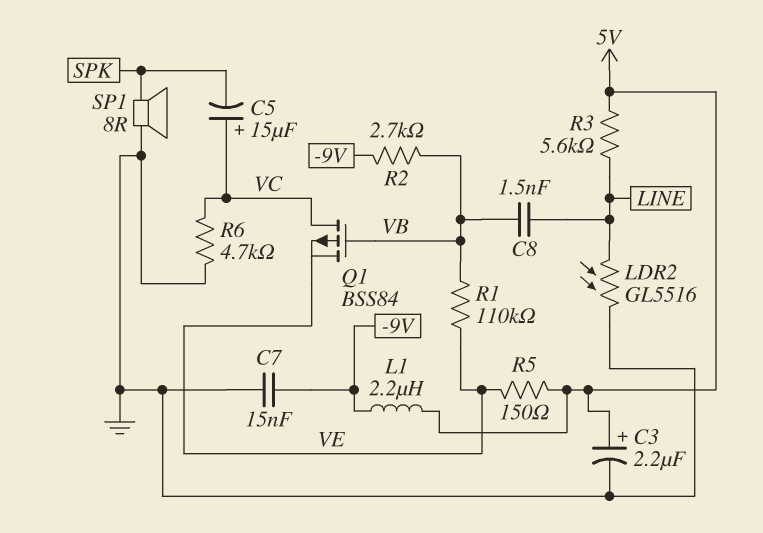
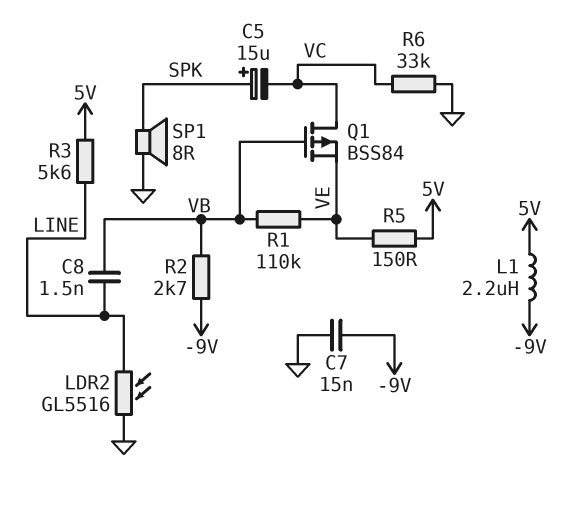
C3: 2.2uF (plus 5V, minus GND) -> none
C5: 15uF (plus VC, minus SPK) -> 15uF (plus SPK, minus VC)
R6: 4.7k (GND, VC) -> 33k (GND, VC)

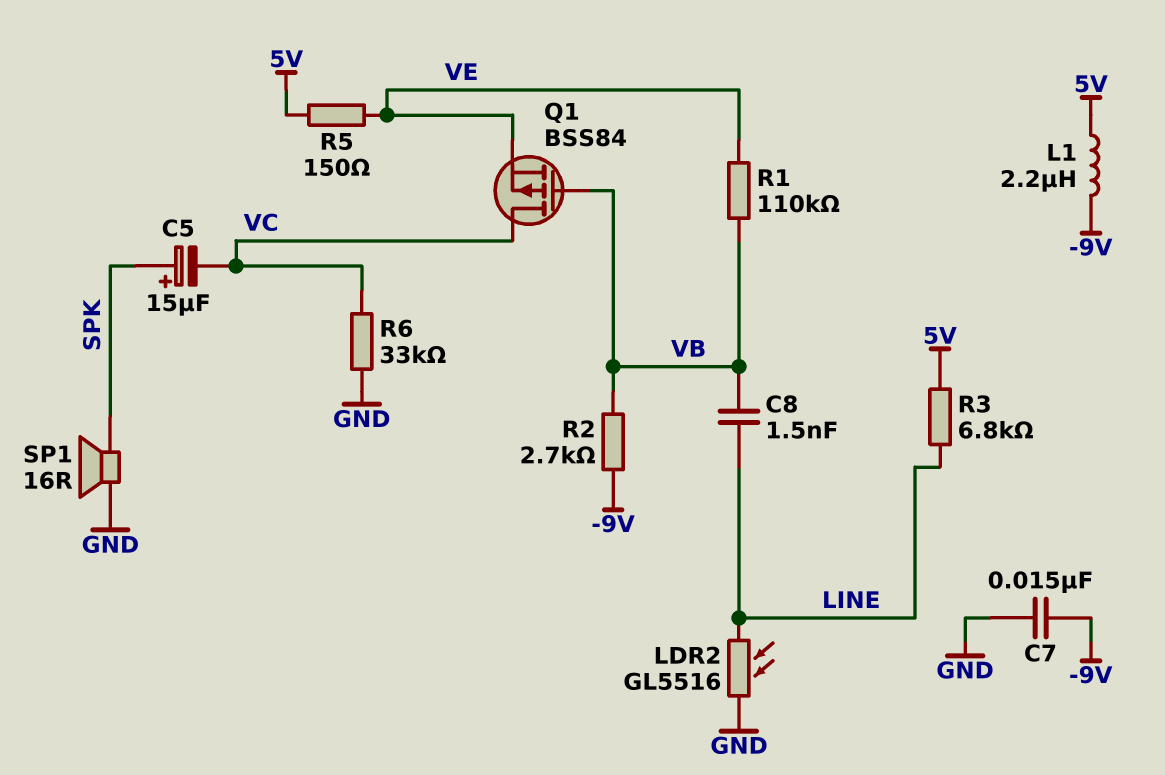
R3: 5.6k (5V, LINE) -> 6.8k (5V, LINE)
SP1: speaker 8R (GND, SPK) -> speaker 16R (GND, SPK)

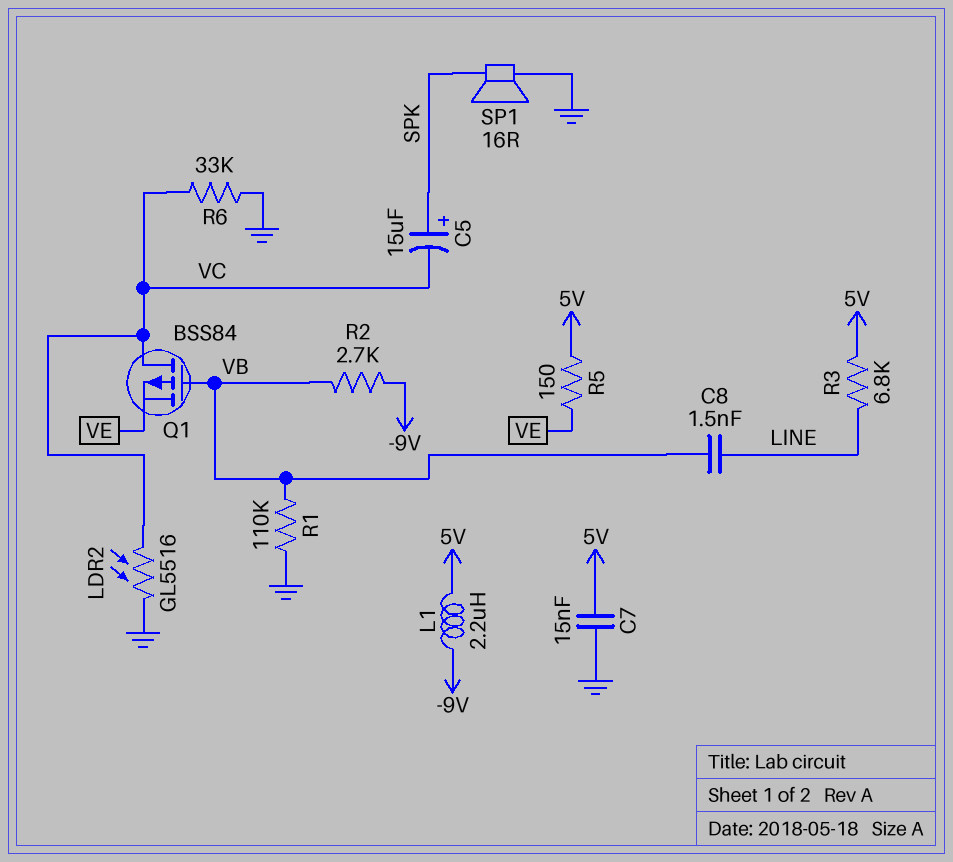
C7: 15nF (-9V, GND) -> 15nF (5V, GND)
LDR2: GL5516 (GND, LINE) -> GL5516 (GND, VC)
R1: 110k (VB, VE) -> 110k (GND, VB)

